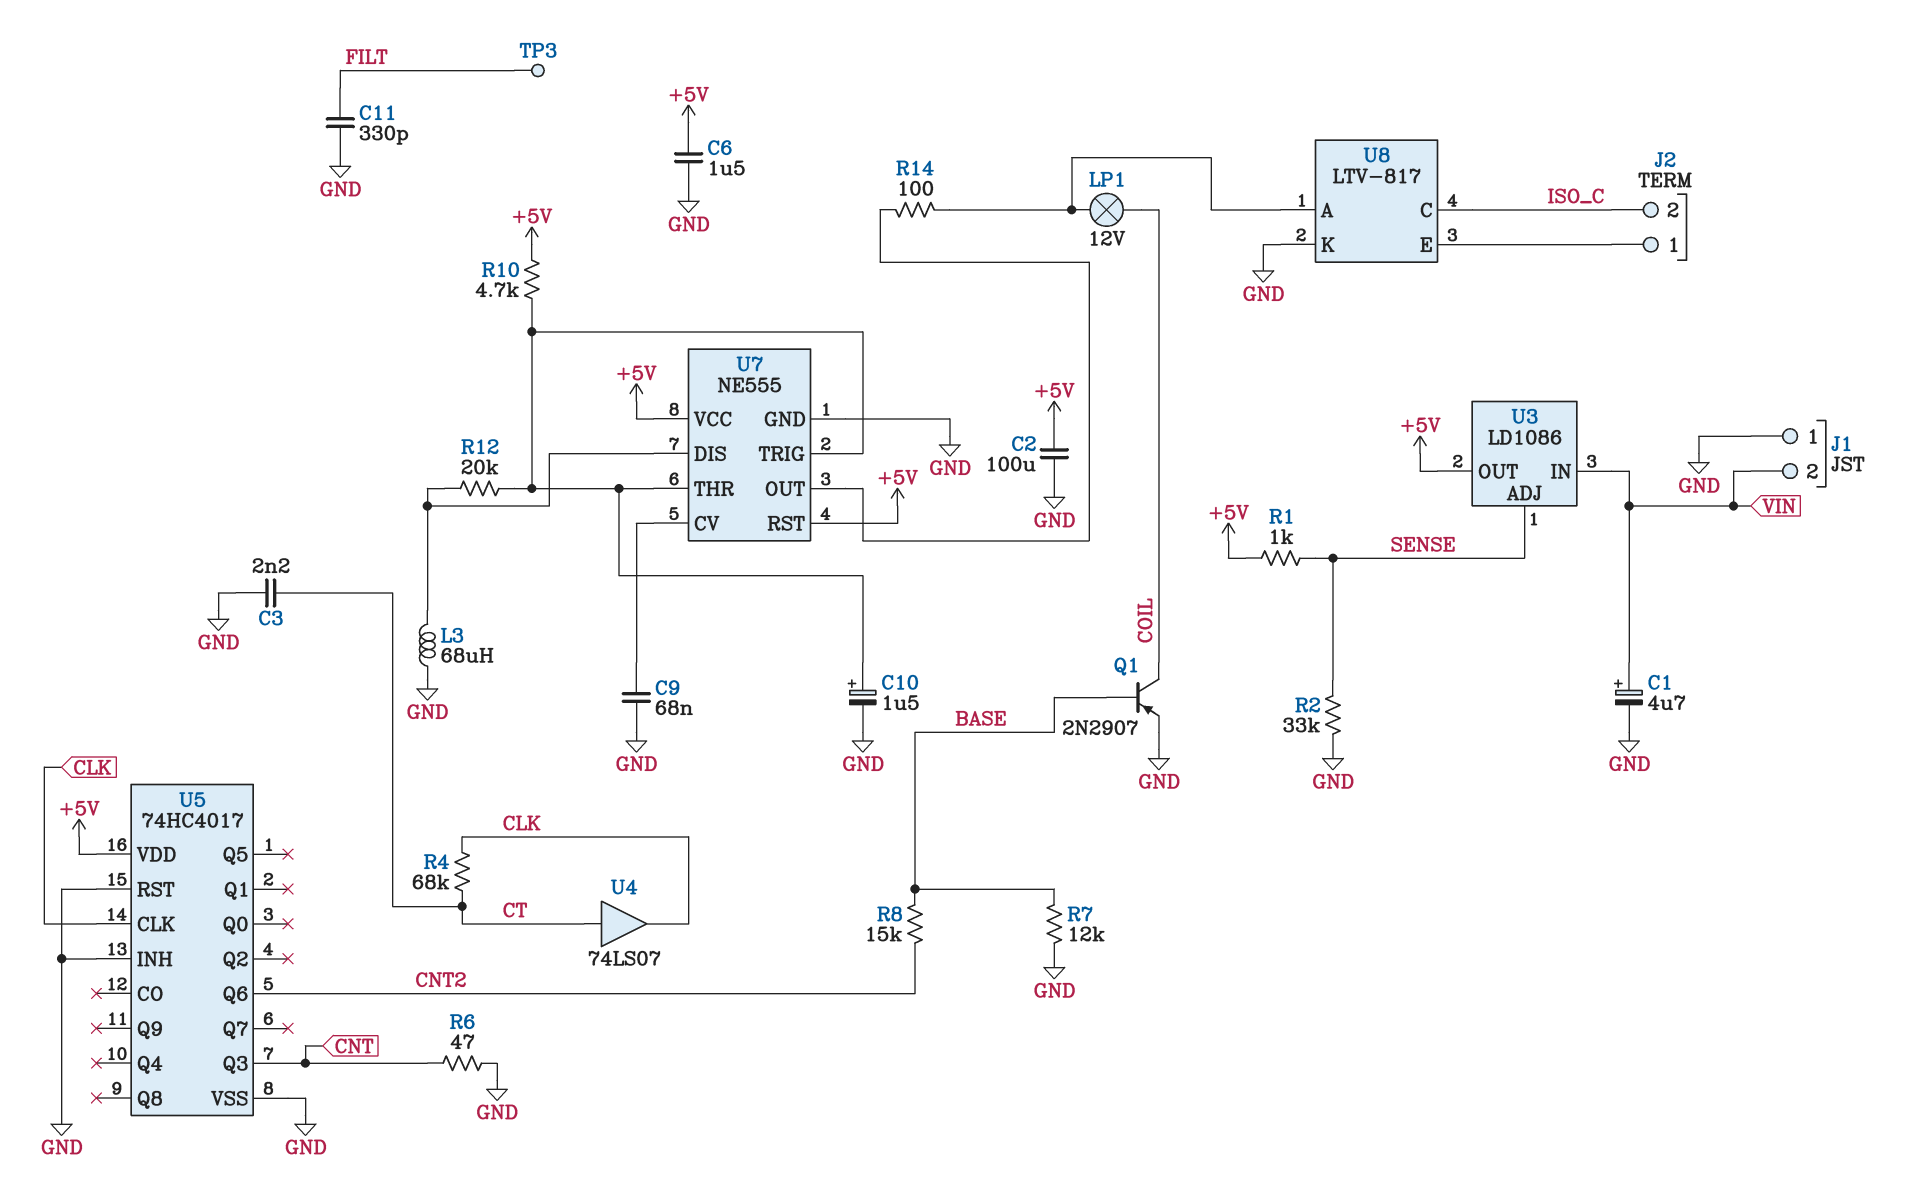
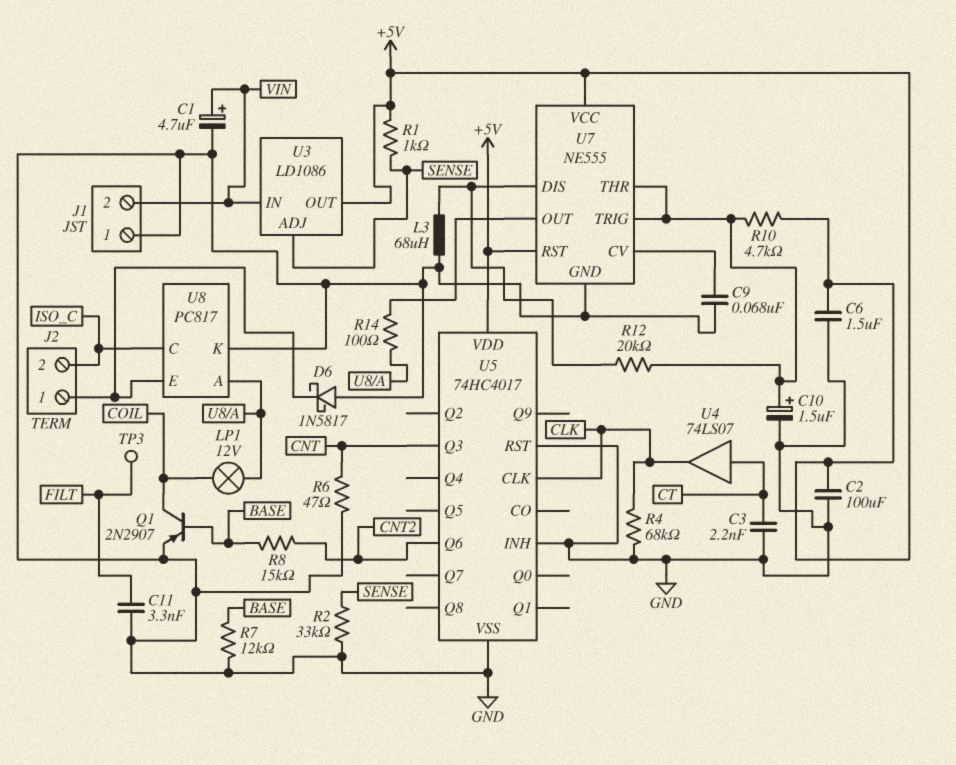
C11: 330pF (FILT, GND) -> 3.3nF (FILT, GND)
D6: none -> schottky 1N5817 (A GND, K J2/1)
R4: 68k (CLK, CT) -> 68k (CLK, GND)
U8: LTV-817 -> PC817

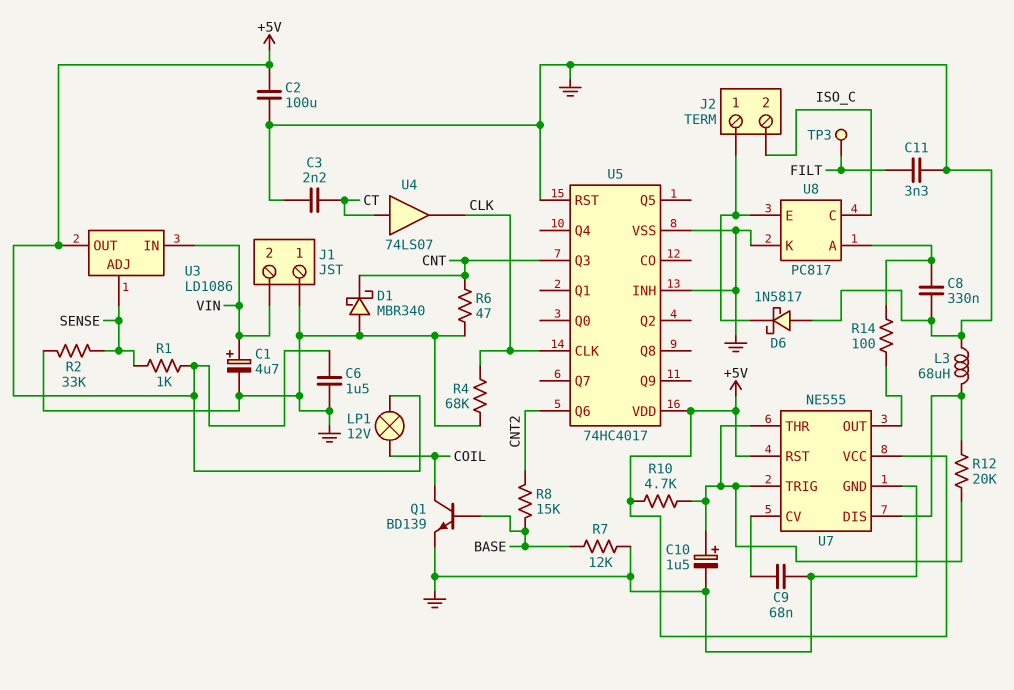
C8: none -> 330nF (GND, U8/A)
D1: none -> schottky MBR340 (A GND, K CNT)
LP1: lamp 12V (COIL, U8/A) -> lamp 12V (+5V, COIL)
Q1: PNP 2N2907 (B BASE, C COIL, E GND) -> NPN BD139 (B BASE, C COIL, E GND)

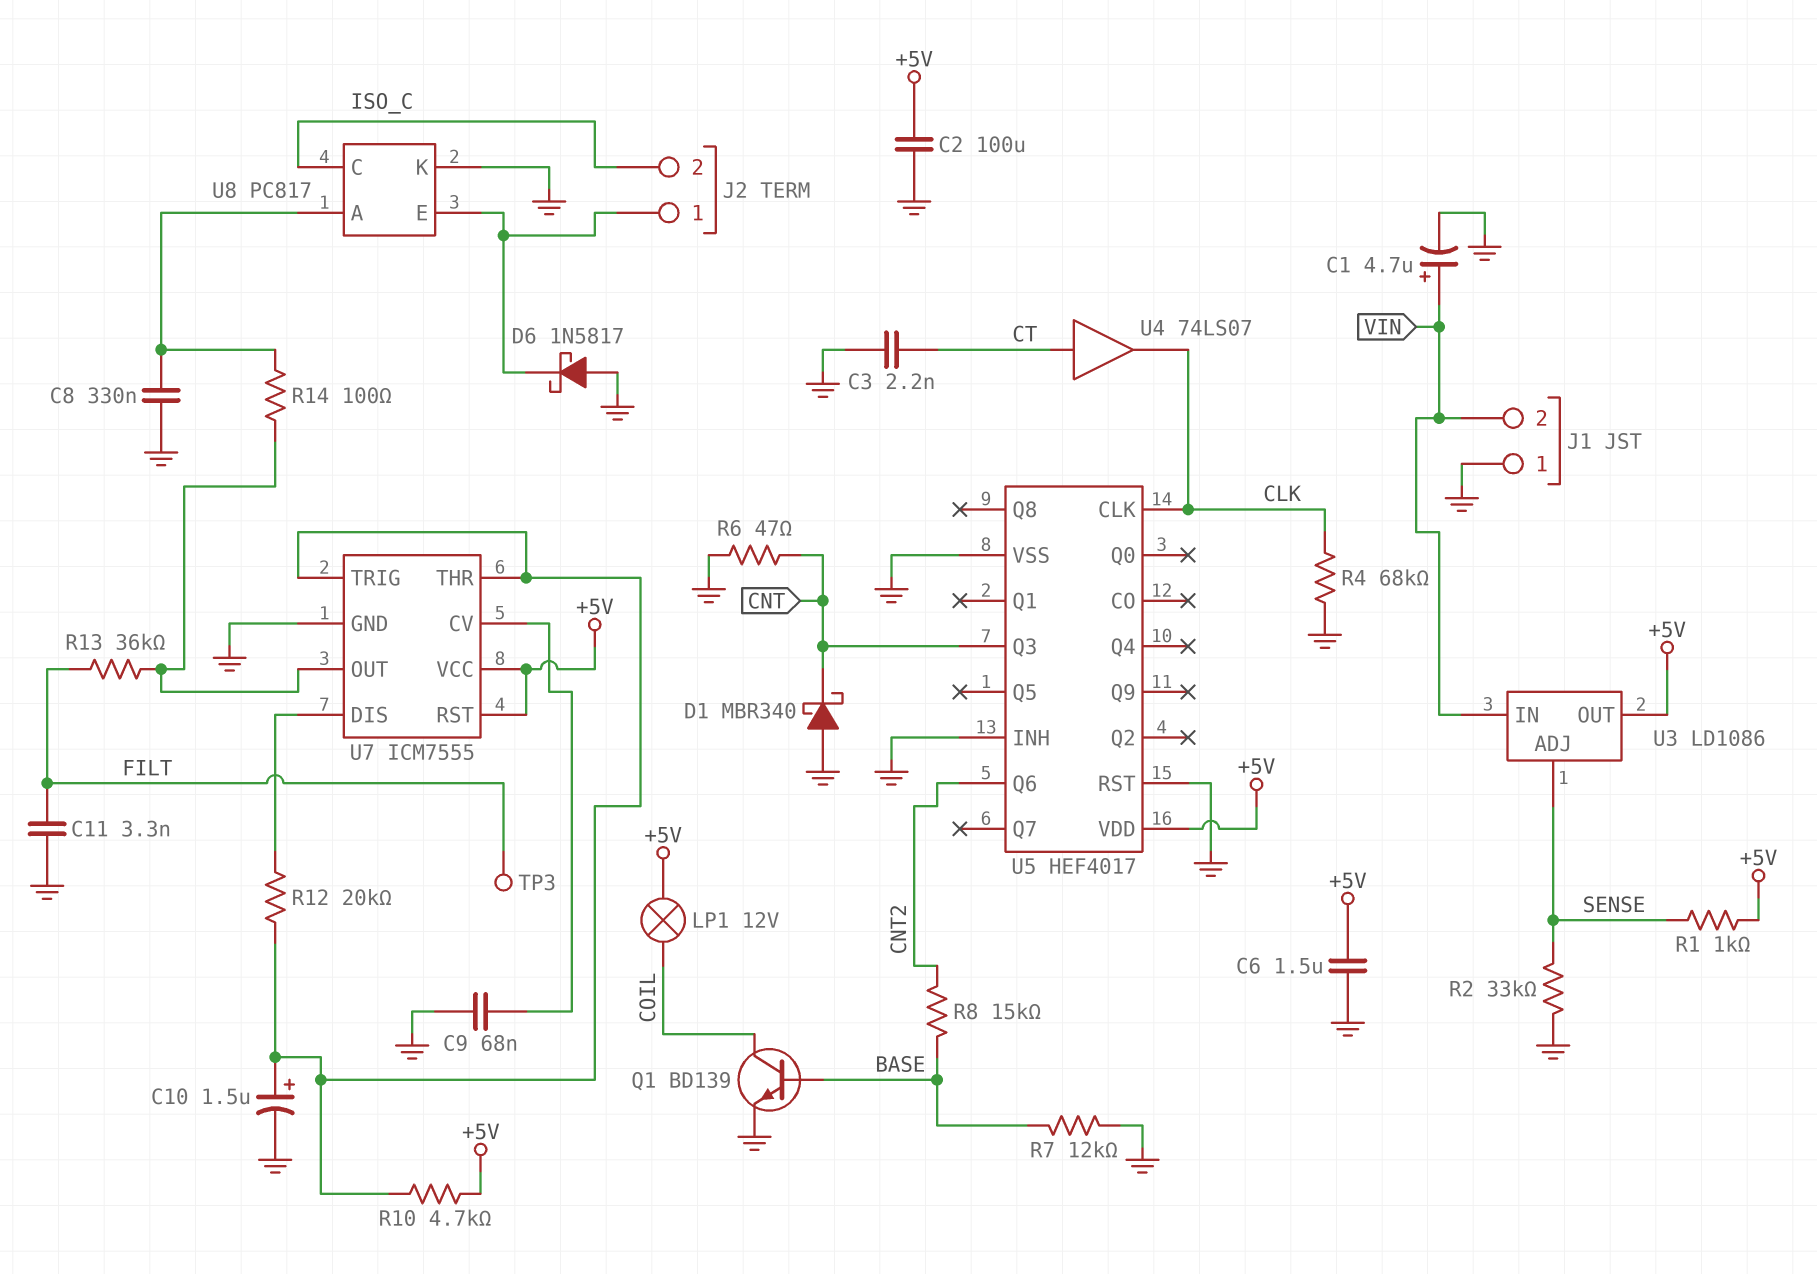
L3: 68uH (GND, U7/DIS) -> none
R13: none -> 36k (FILT, U7/OUT)
U5: 74HC4017 -> HEF4017
U7: NE555 -> ICM7555

